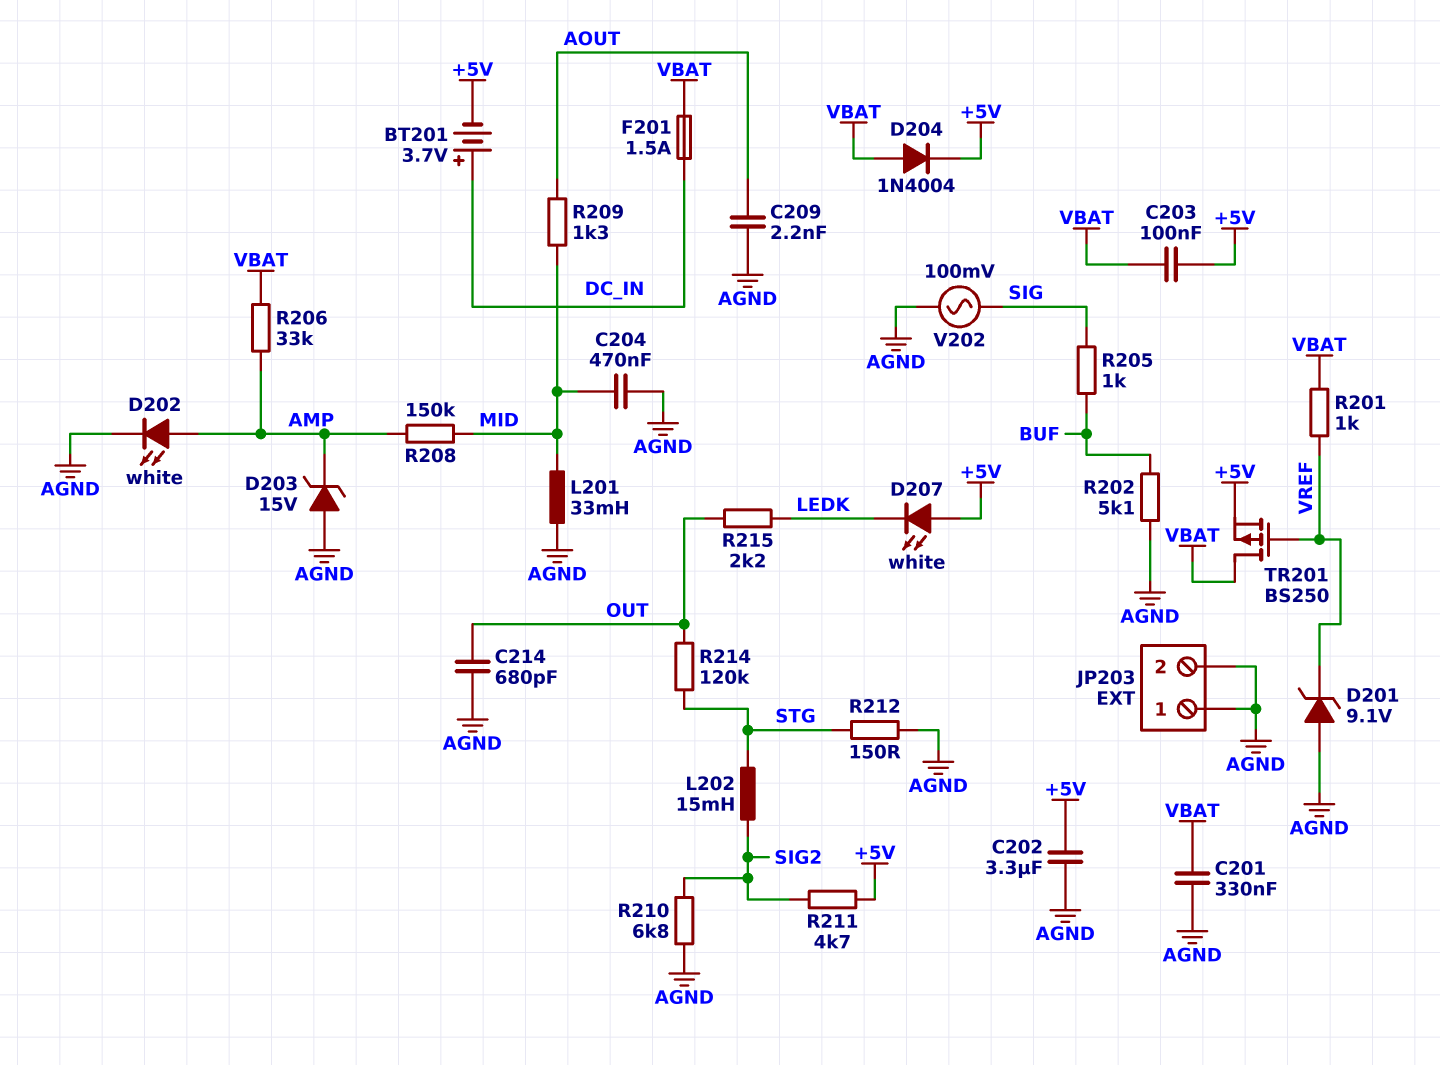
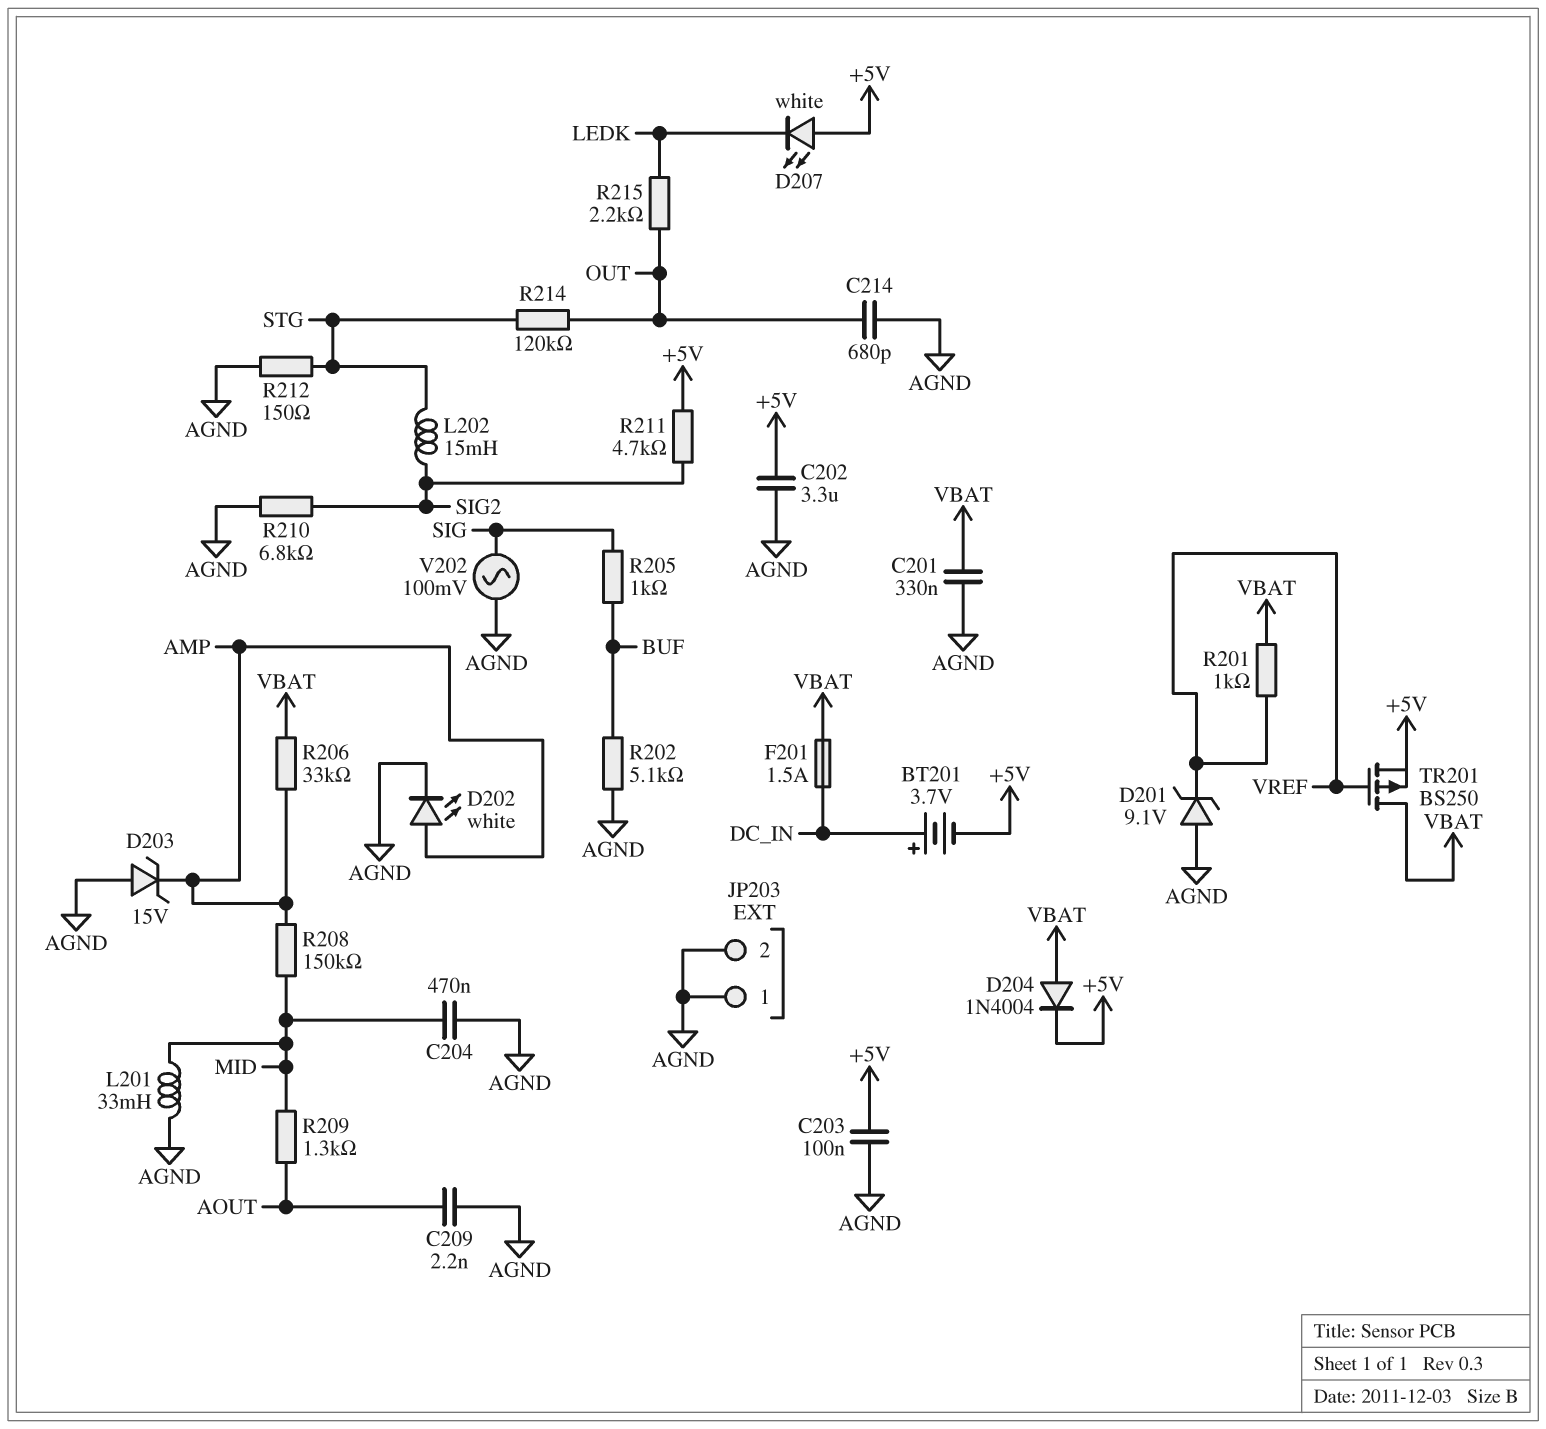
C203: 100nF (+5V, VBAT) -> 100nF (+5V, AGND)

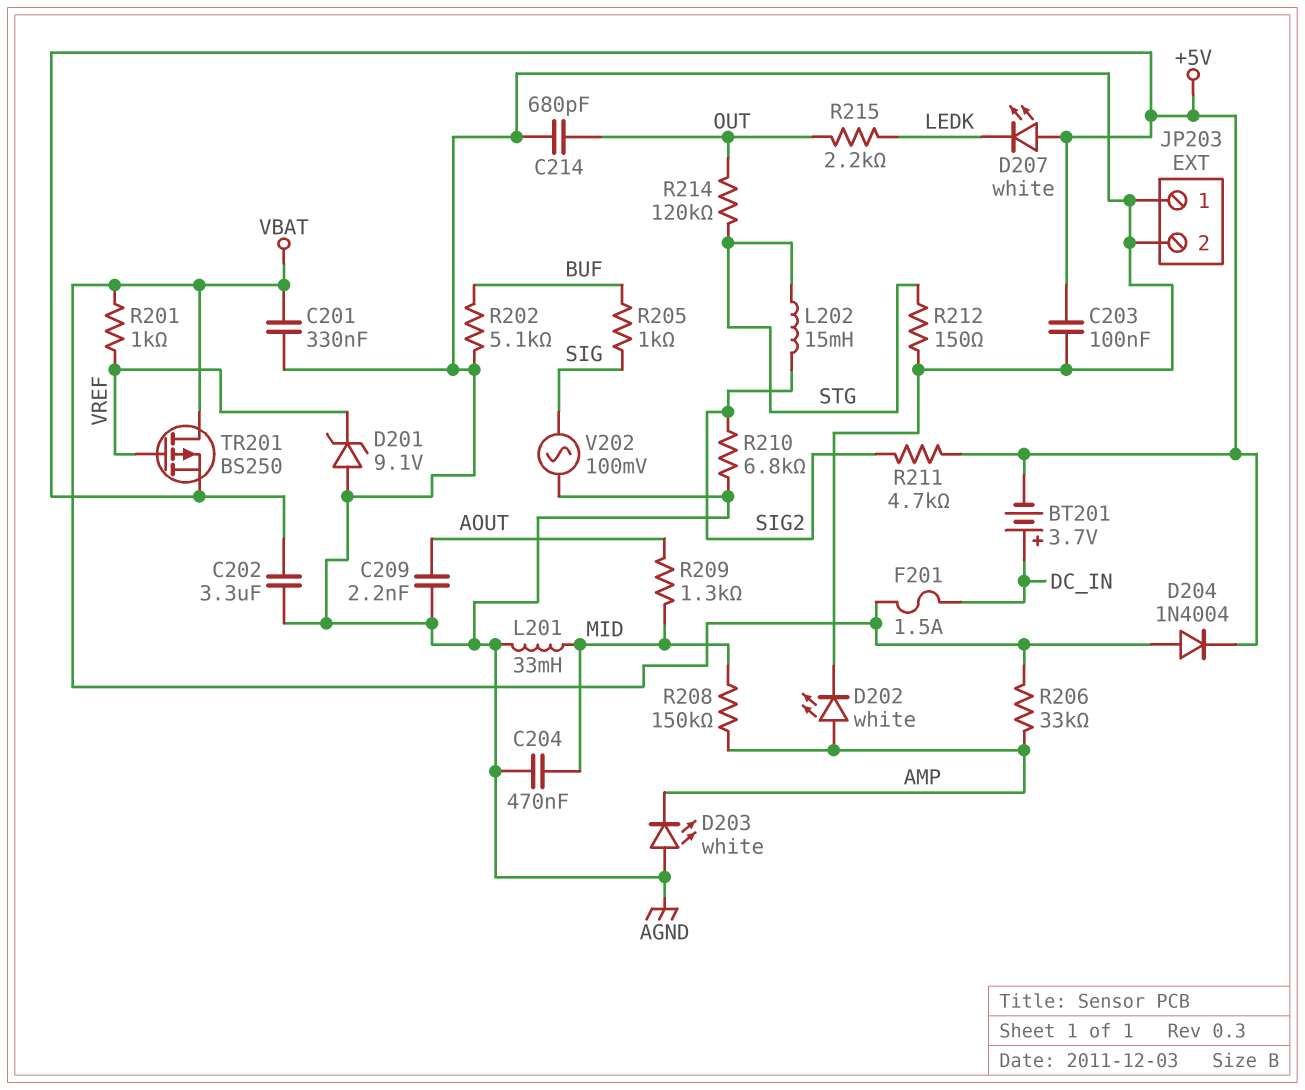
D203: zener 15V (A AGND, K AMP) -> LED white (A AGND, K AMP)

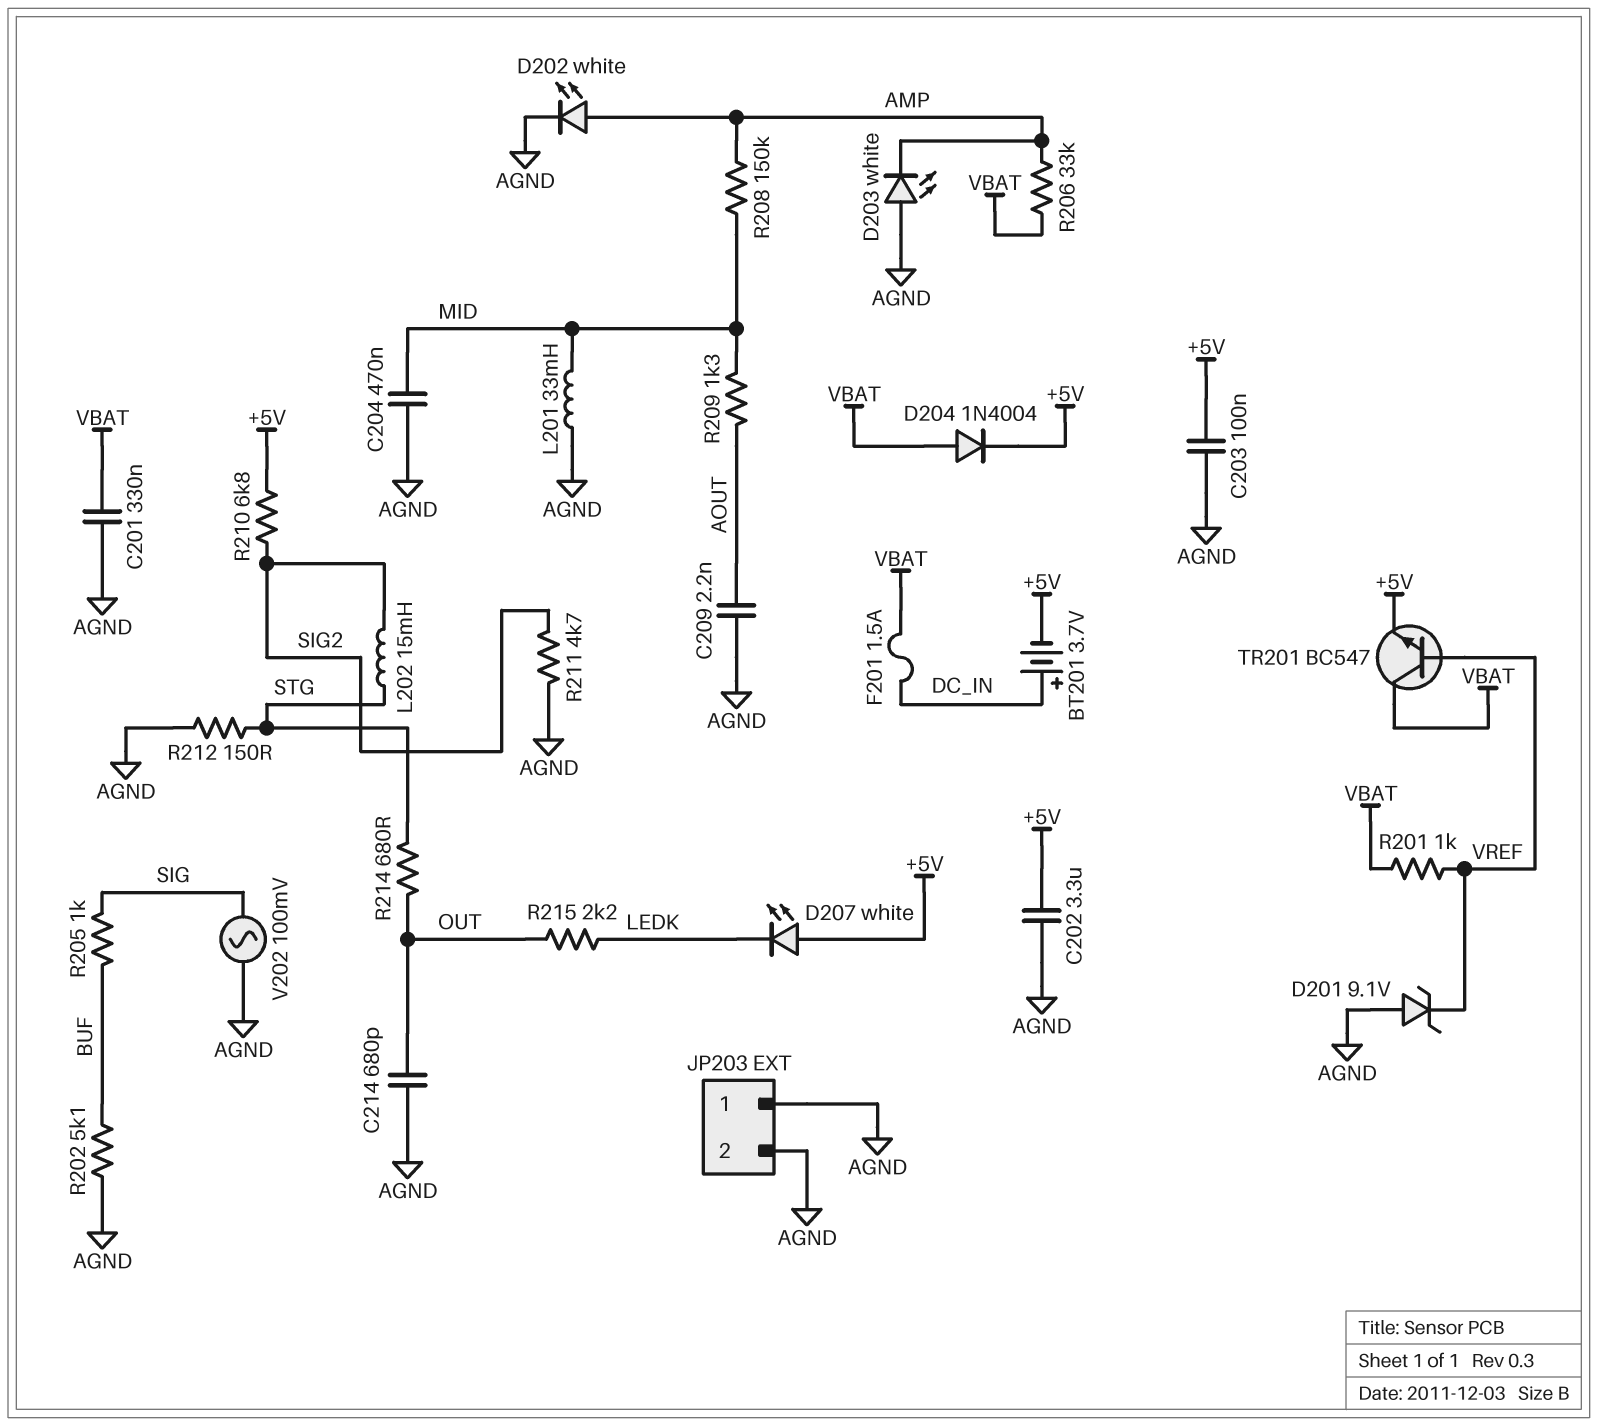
R210: 6.8k (AGND, SIG2) -> 6.8k (+5V, SIG2)
R211: 4.7k (+5V, SIG2) -> 4.7k (AGND, SIG2)
R214: 120k (OUT, STG) -> 680 (OUT, STG)
TR201: PMOS BS250 (G VREF, D VBAT, S +5V) -> NPN BC547 (B VREF, C VBAT, E +5V)

